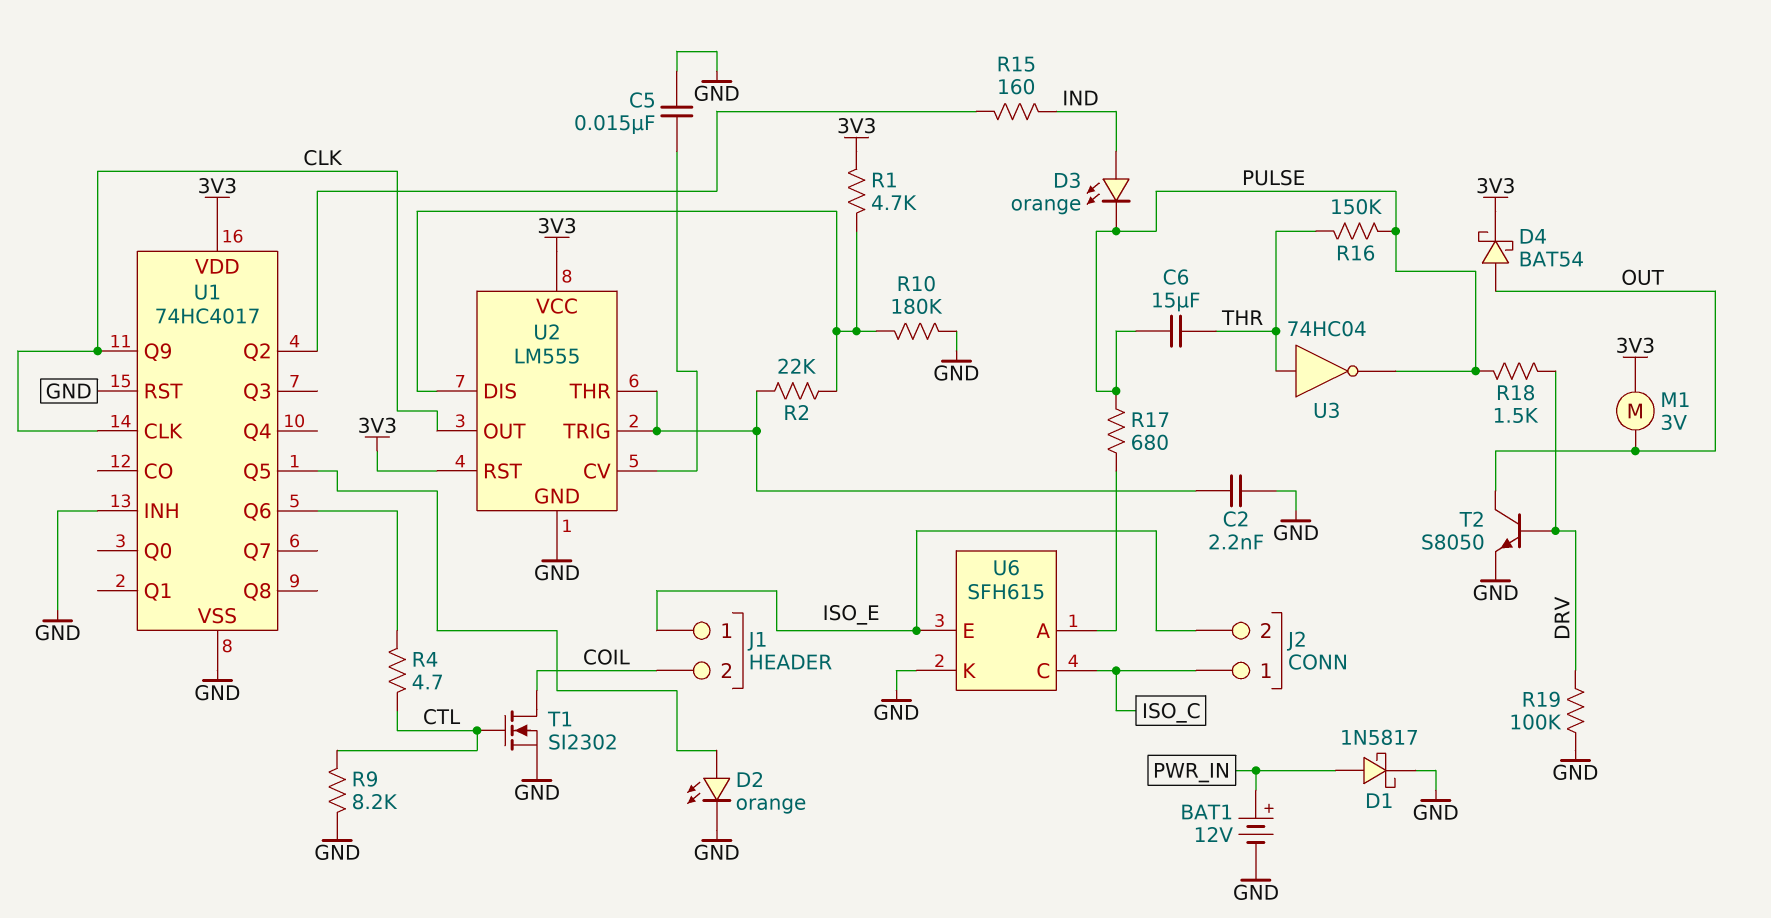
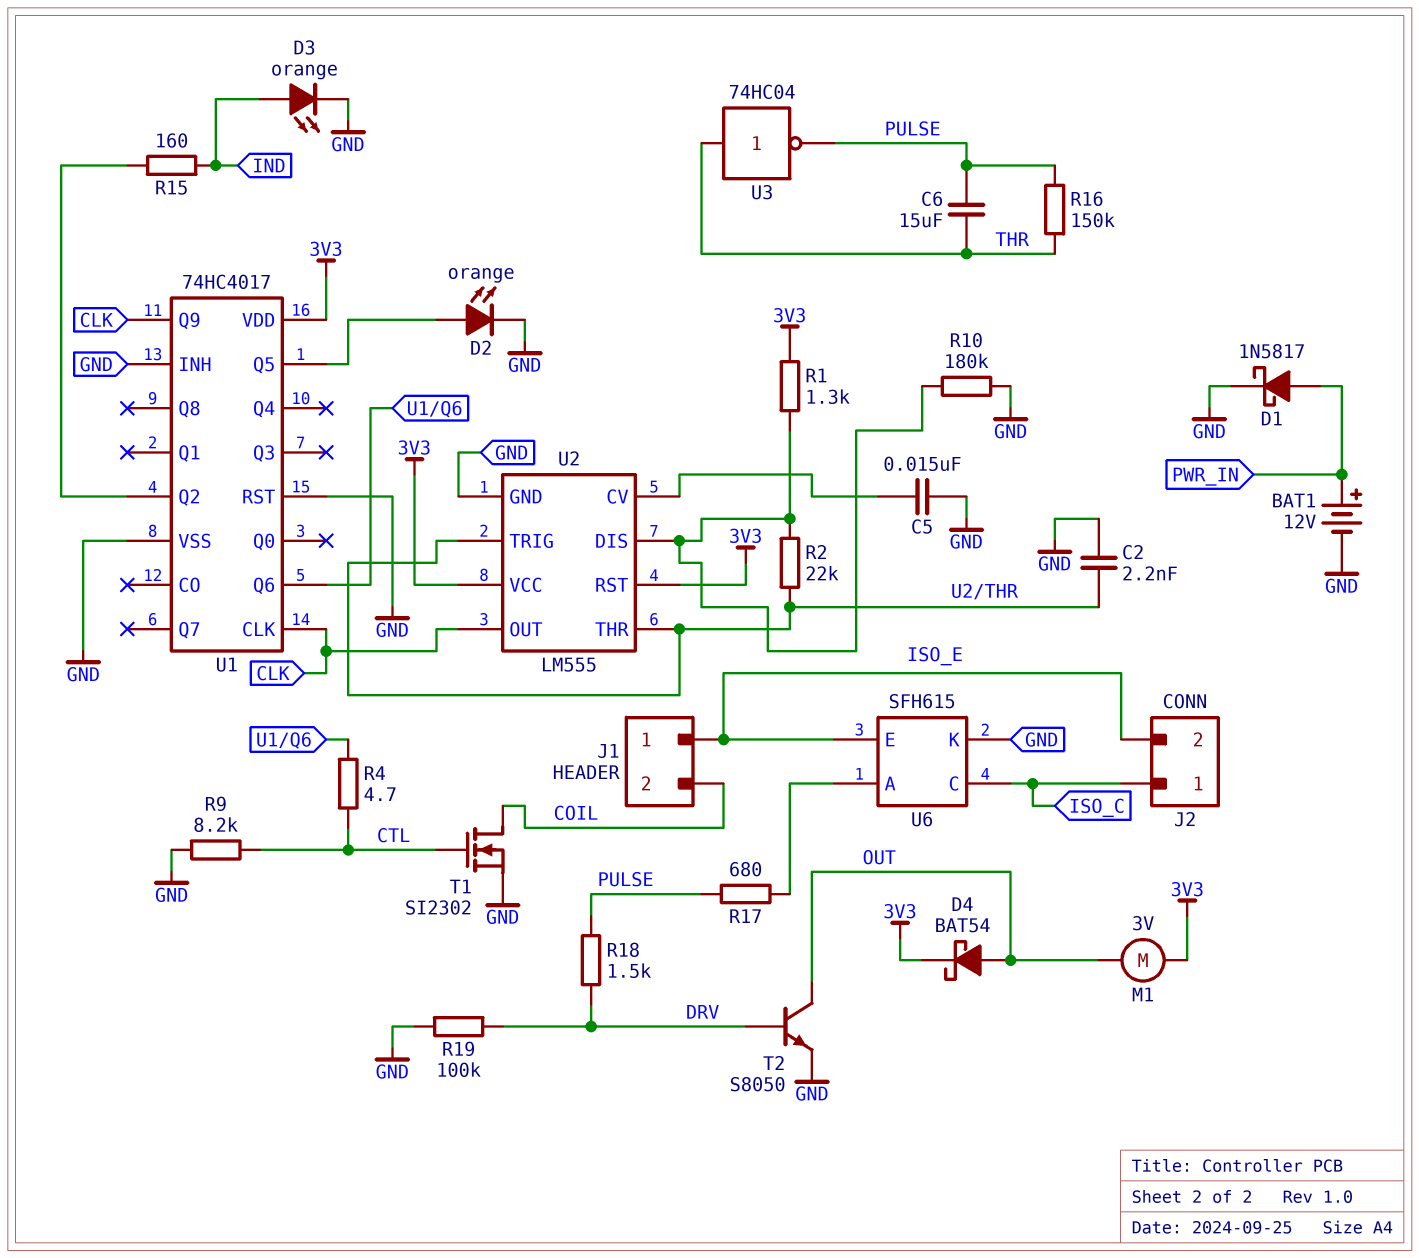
D3: LED orange (A IND, K PULSE) -> LED orange (A IND, K GND)
R1: 4.7k (3V3, U2/DIS) -> 1.3k (3V3, U2/DIS)

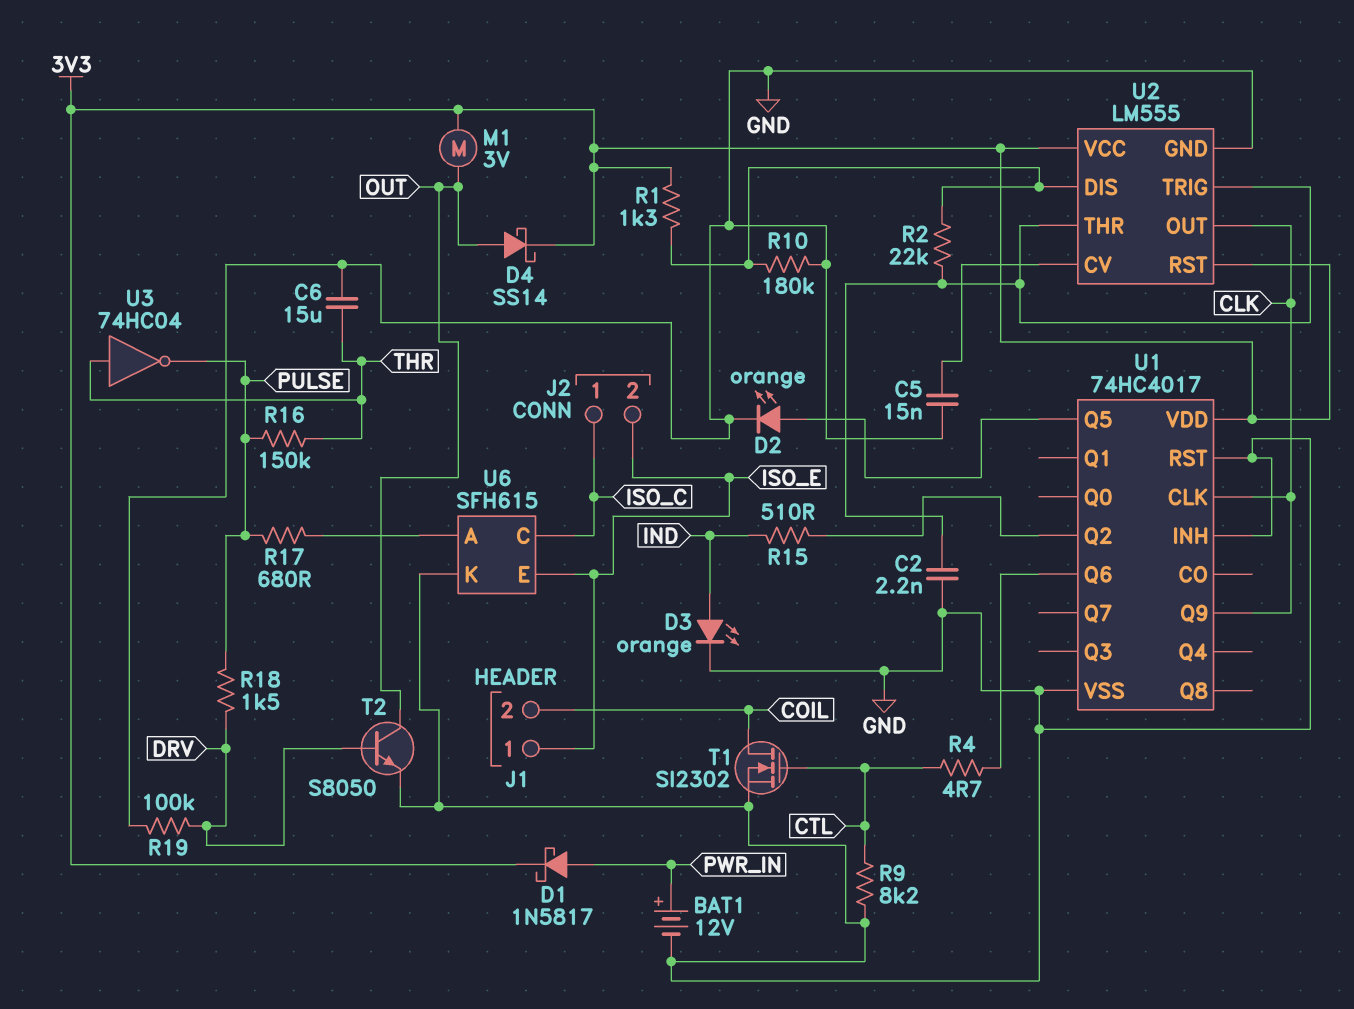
C6: 15uF (PULSE, THR) -> 15uF (GND, THR)
D1: schottky 1N5817 (A PWR_IN, K GND) -> schottky 1N5817 (A PWR_IN, K 3V3)
D4: schottky BAT54 (A OUT, K 3V3) -> schottky SS14 (A OUT, K 3V3)
R15: 160 (IND, U1/Q2) -> 510 (IND, U1/Q2)

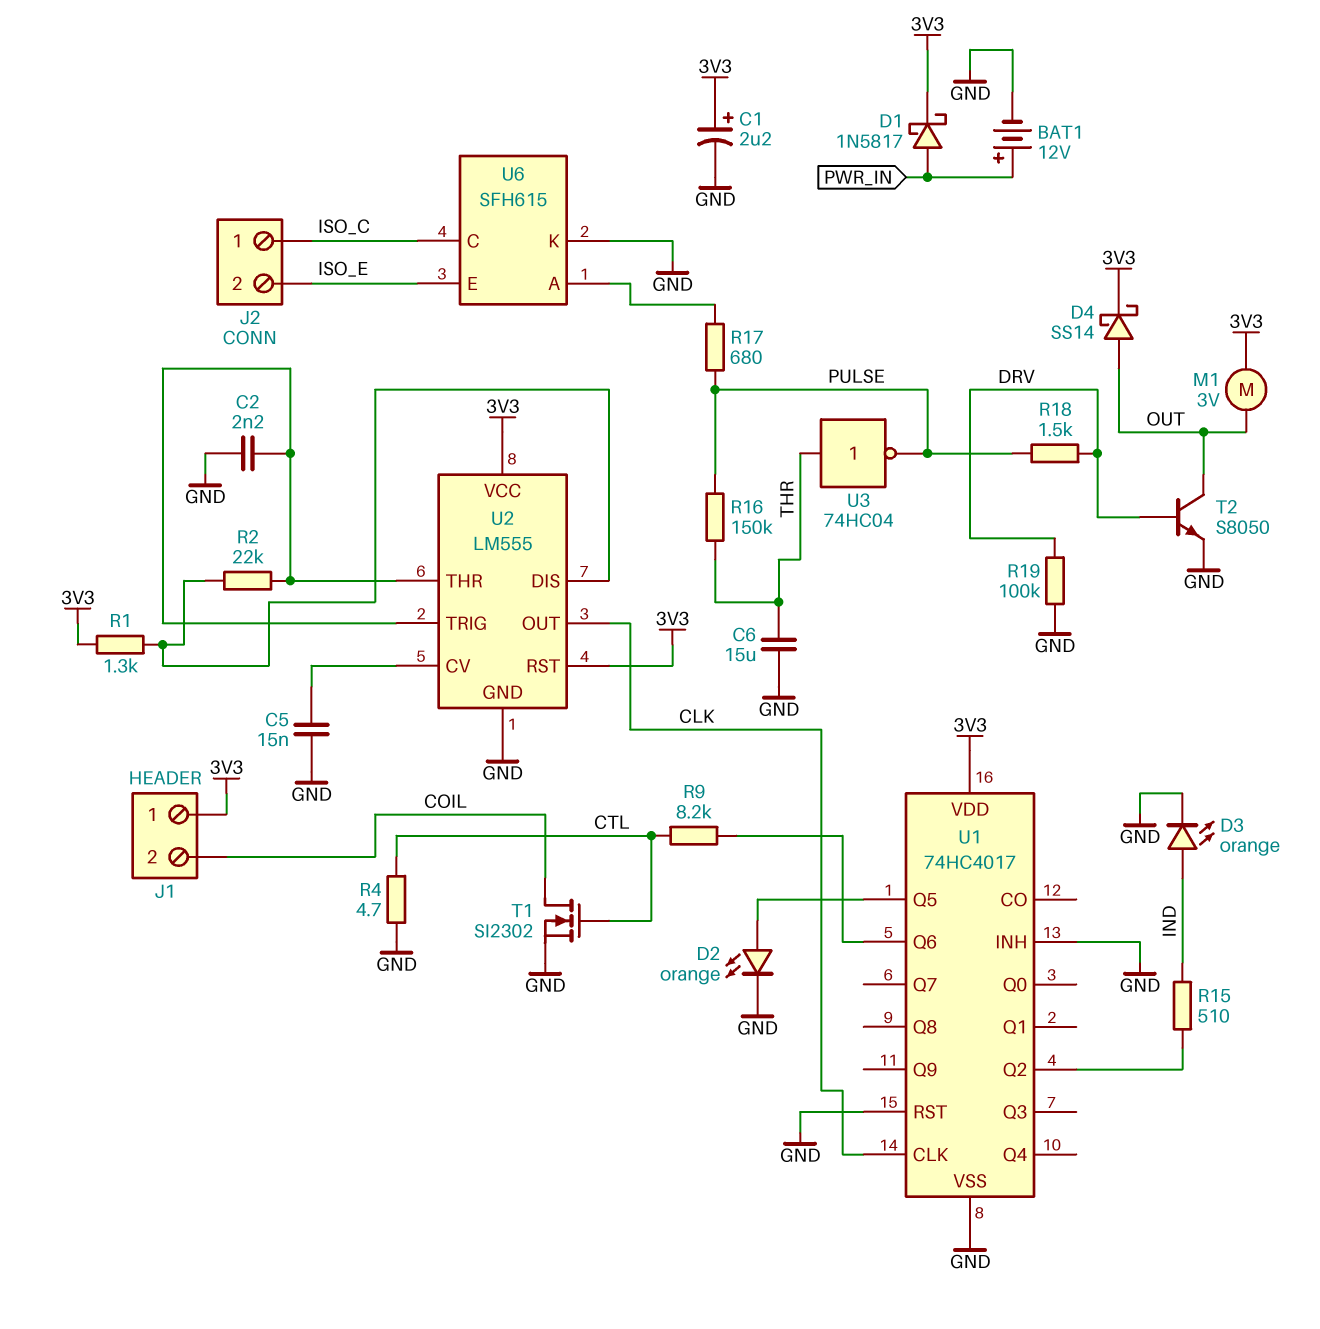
C1: none -> 2.2uF (plus 3V3, minus GND)
J1 pin 1: ISO_E -> 3V3
R4: 4.7 (CTL, U1/Q6) -> 4.7 (CTL, GND)
R9: 8.2k (CTL, GND) -> 8.2k (CTL, U1/Q6)
R10: 180k (GND, U2/DIS) -> none
U1 pin Q9: CLK -> none

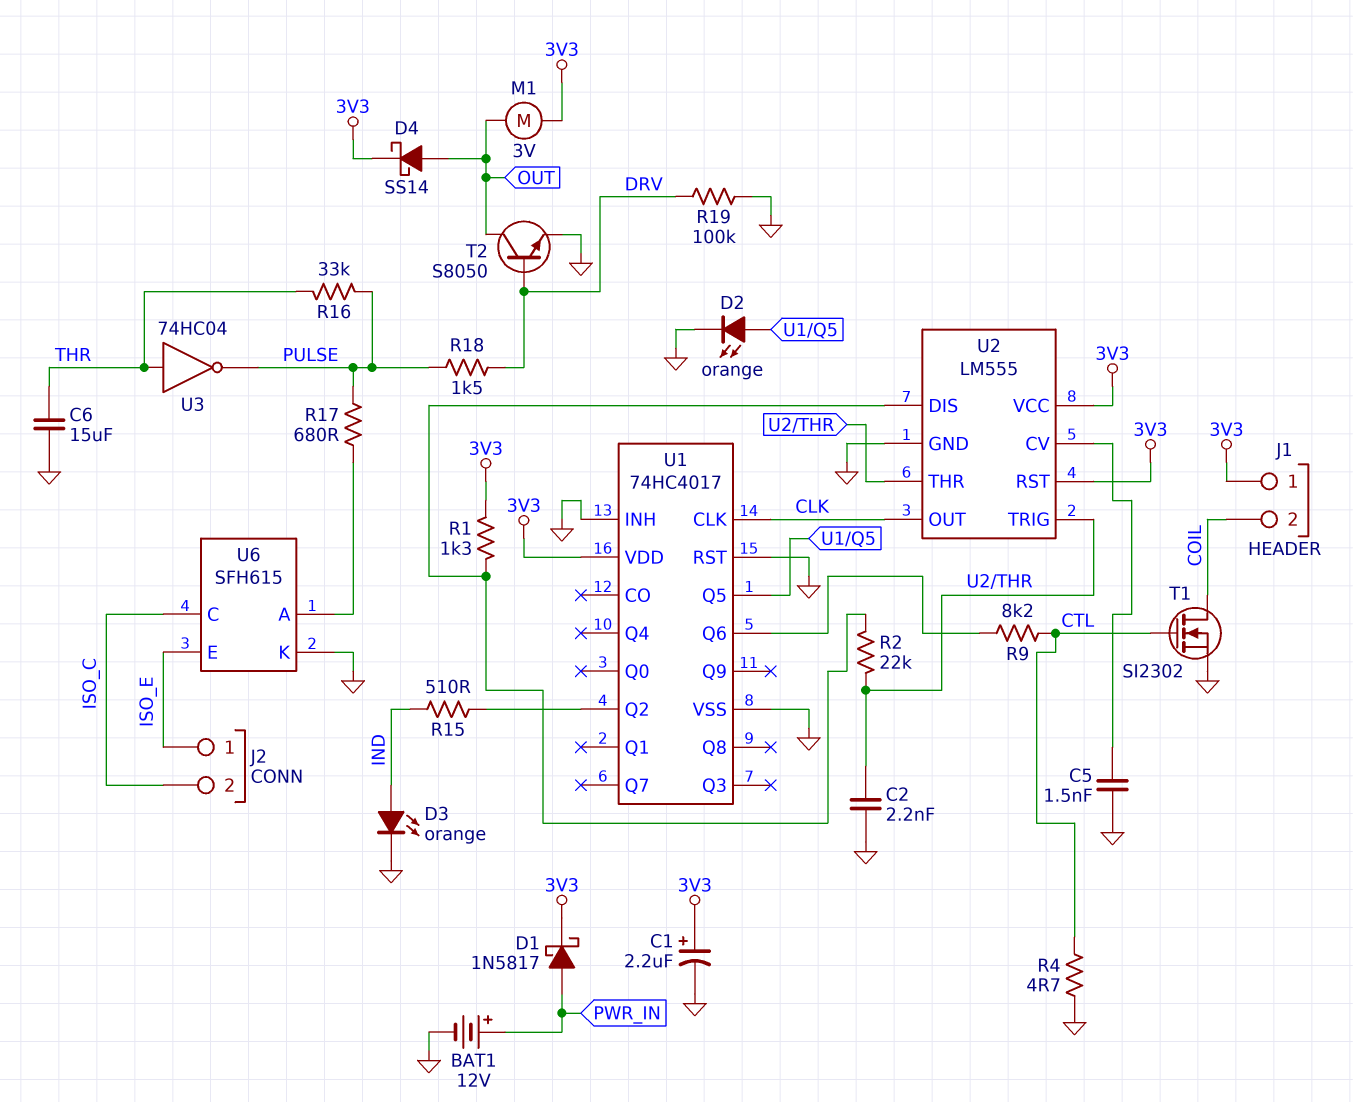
C5: 15nF (GND, U2/CV) -> 1.5nF (GND, U2/CV)
J2 pin 1: ISO_C -> ISO_E
J2 pin 2: ISO_E -> ISO_C
R16: 150k (PULSE, THR) -> 33k (PULSE, THR)

